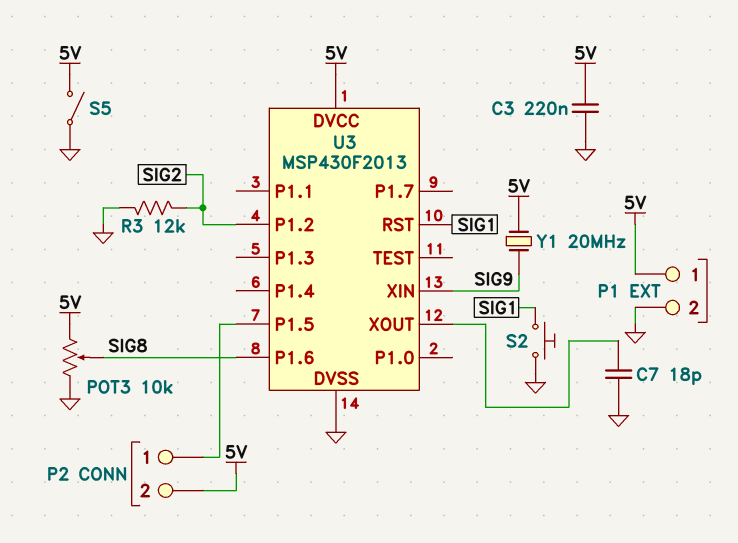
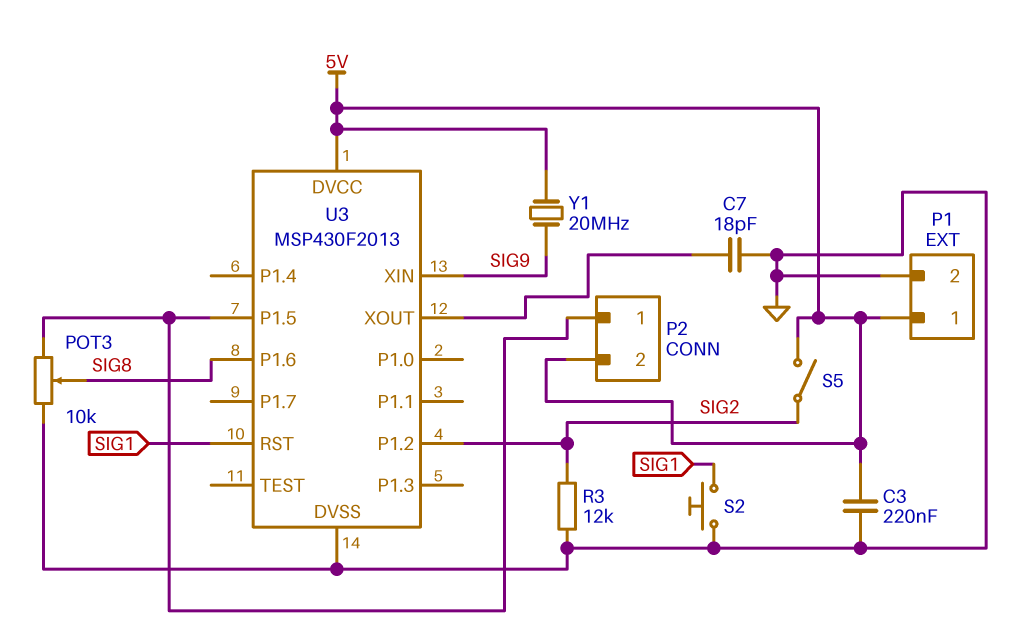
POT3: 10k (5V, GND, wiper SIG8) -> 10k (GND, P2/1, wiper SIG8)
S5: switch (5V, GND) -> switch (5V, SIG2)

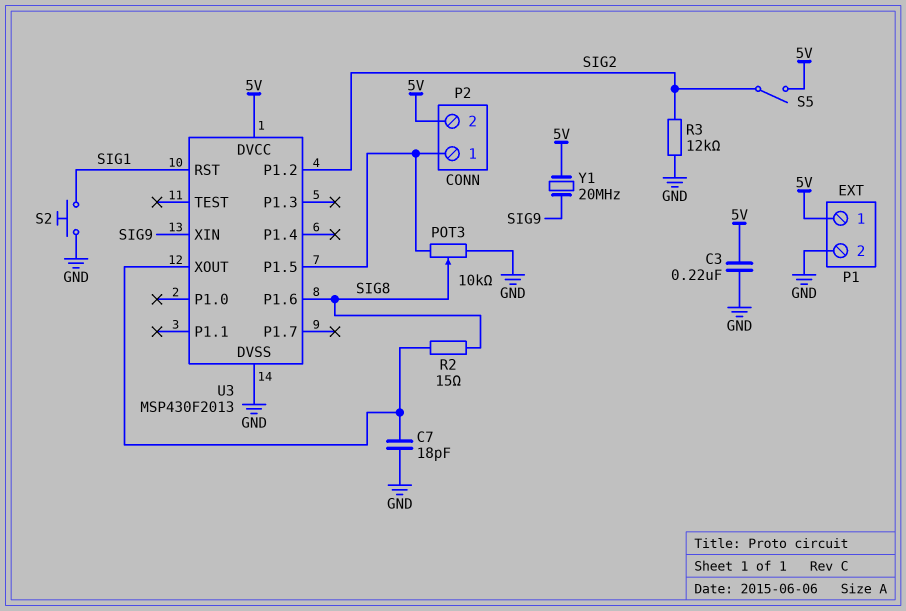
R2: none -> 15 (SIG8, U3/XOUT)

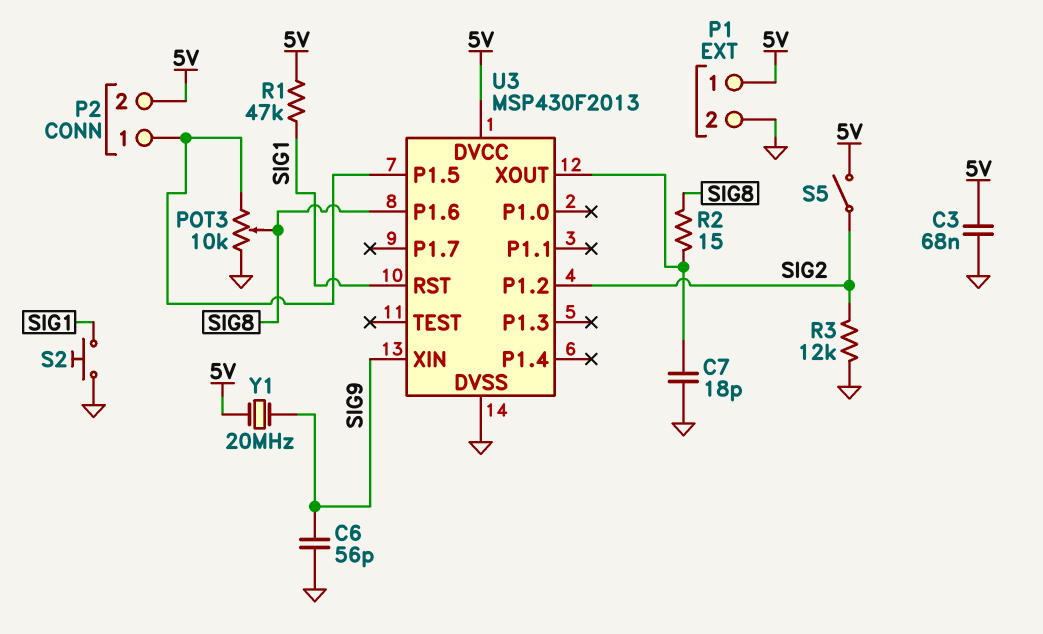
C3: 220nF (5V, GND) -> 68nF (5V, GND)
C6: none -> 56pF (GND, SIG9)
R1: none -> 47k (5V, SIG1)

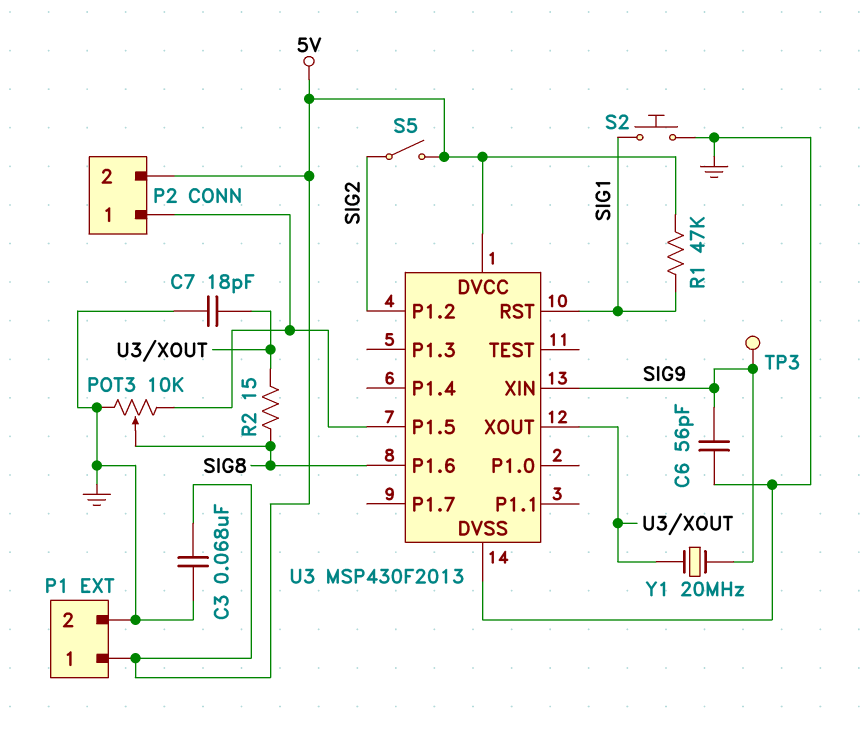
R3: 12k (GND, SIG2) -> none
TP3: none -> test point (SIG9)
Y1: 20MHz (5V, SIG9) -> 20MHz (SIG9, U3/XOUT)

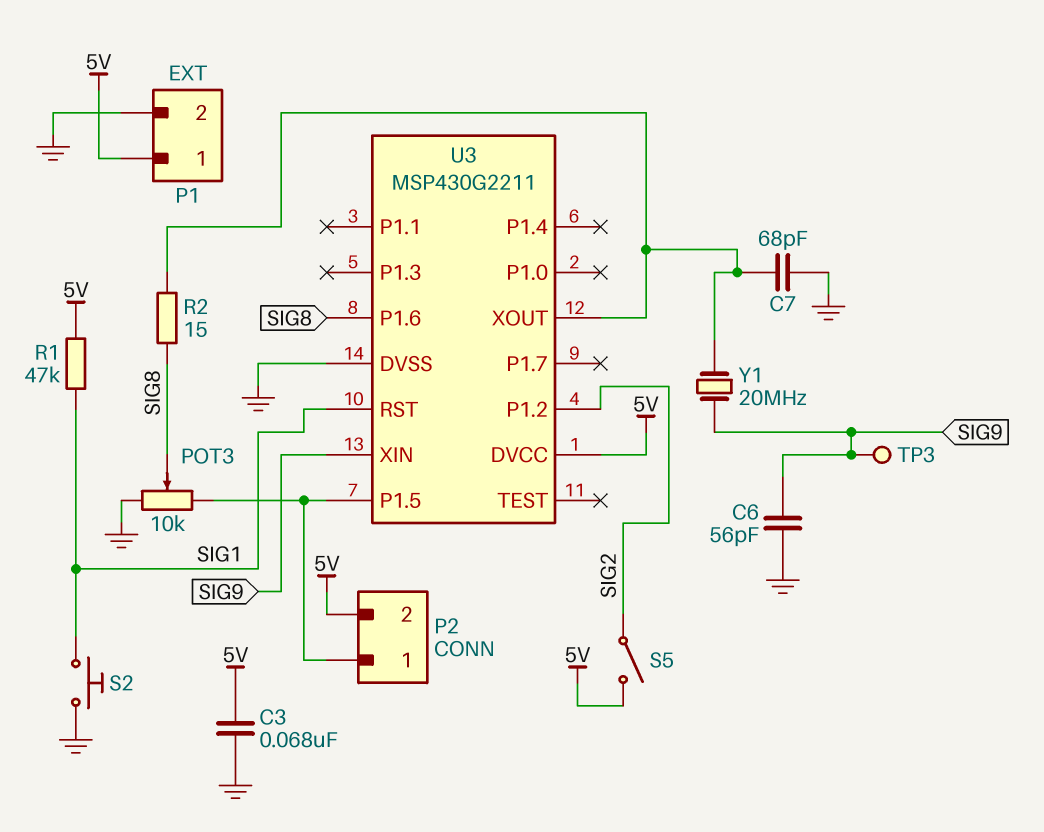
C7: 18pF (GND, U3/XOUT) -> 68pF (GND, U3/XOUT)
U3: MSP430F2013 -> MSP430G2211

